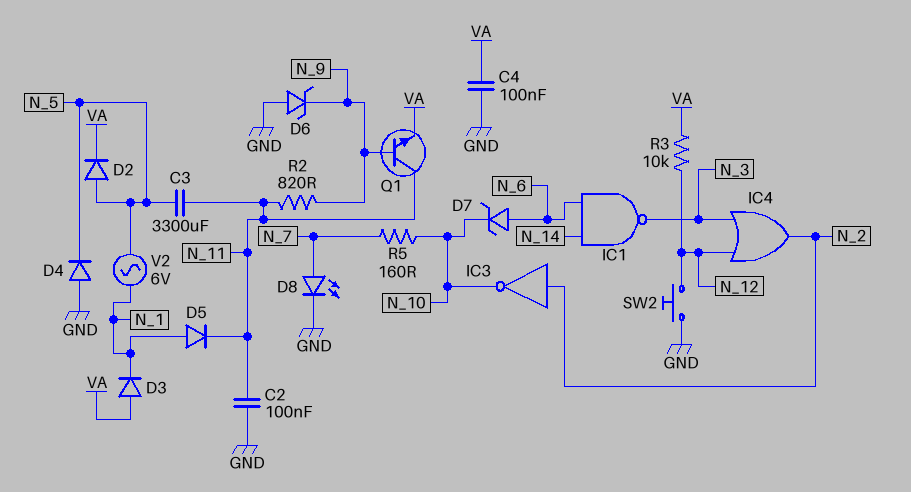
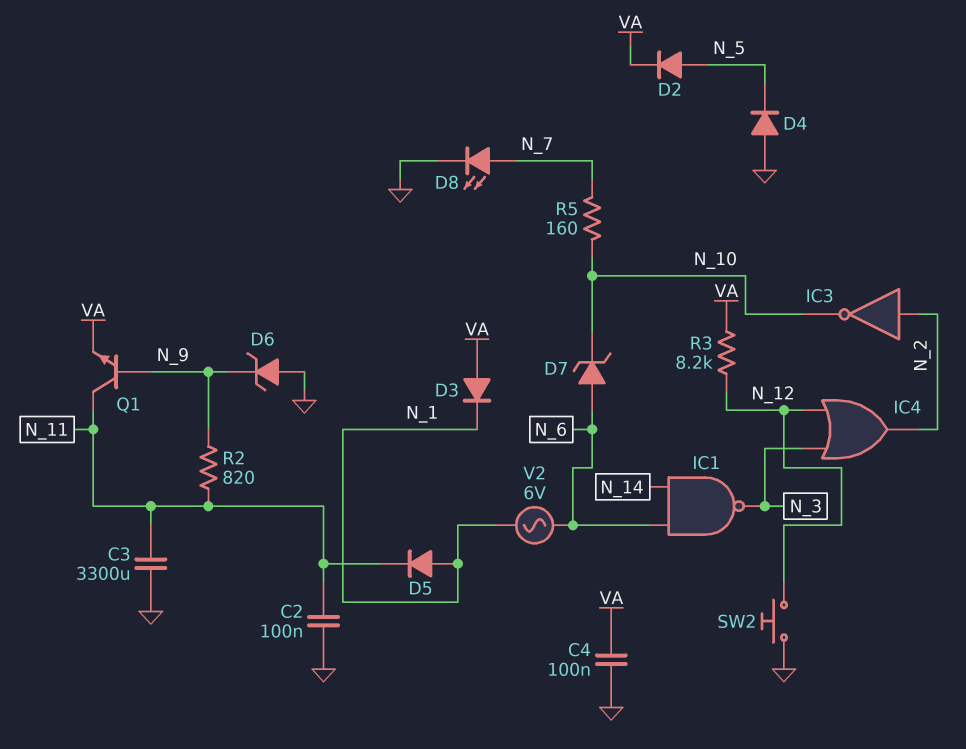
C3: 3300uF (N_5, N_11) -> 3300uF (GND, N_11)
R3: 10k (N_12, VA) -> 8.2k (N_12, VA)
V2: AC 6V (N_1, N_5) -> AC 6V (N_1, N_6)

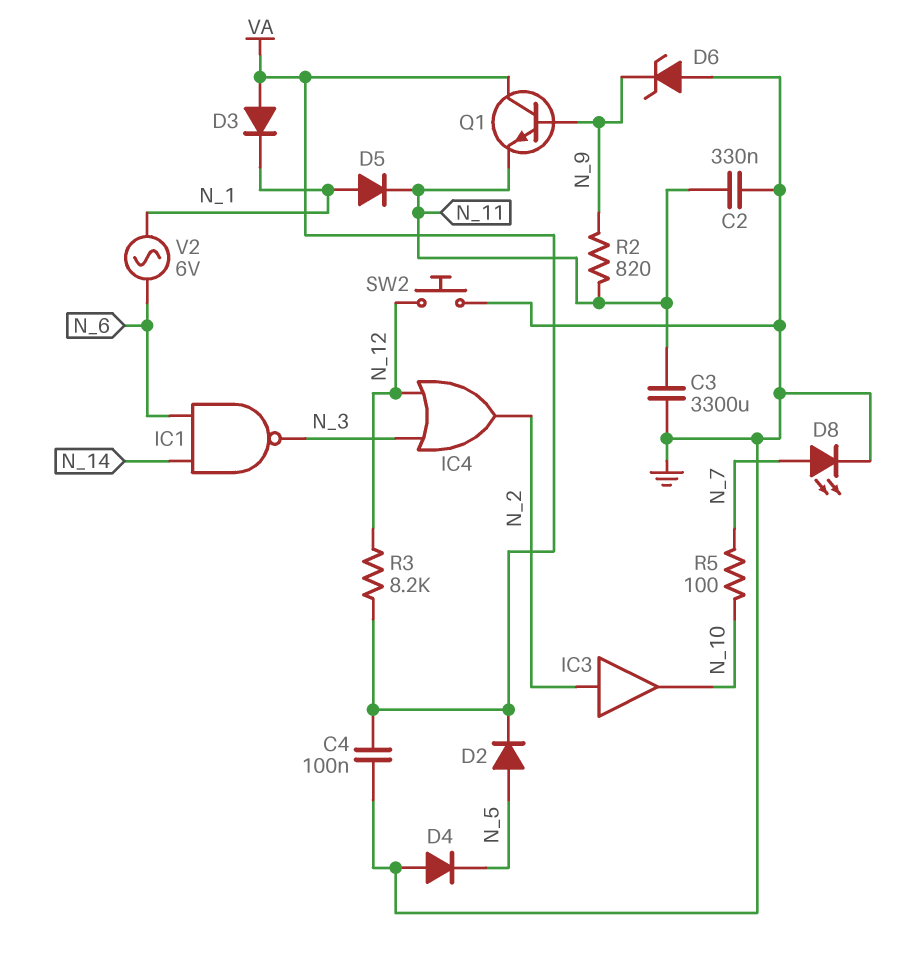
C2: 100nF (GND, N_11) -> 330nF (GND, N_11)
D7: zener (A N_6, K N_10) -> none
IC3: NOT (in N_2, out N_10) -> buffer (in N_2, out N_10)
Q1: NPN (B N_9, C N_11, E VA) -> NPN (B N_9, C VA, E N_11)
R5: 160 (N_7, N_10) -> 100 (N_7, N_10)

